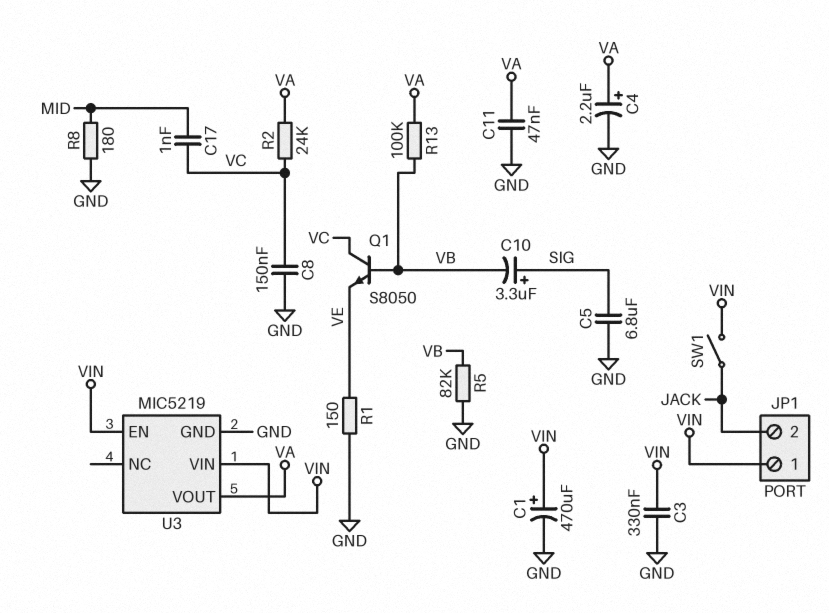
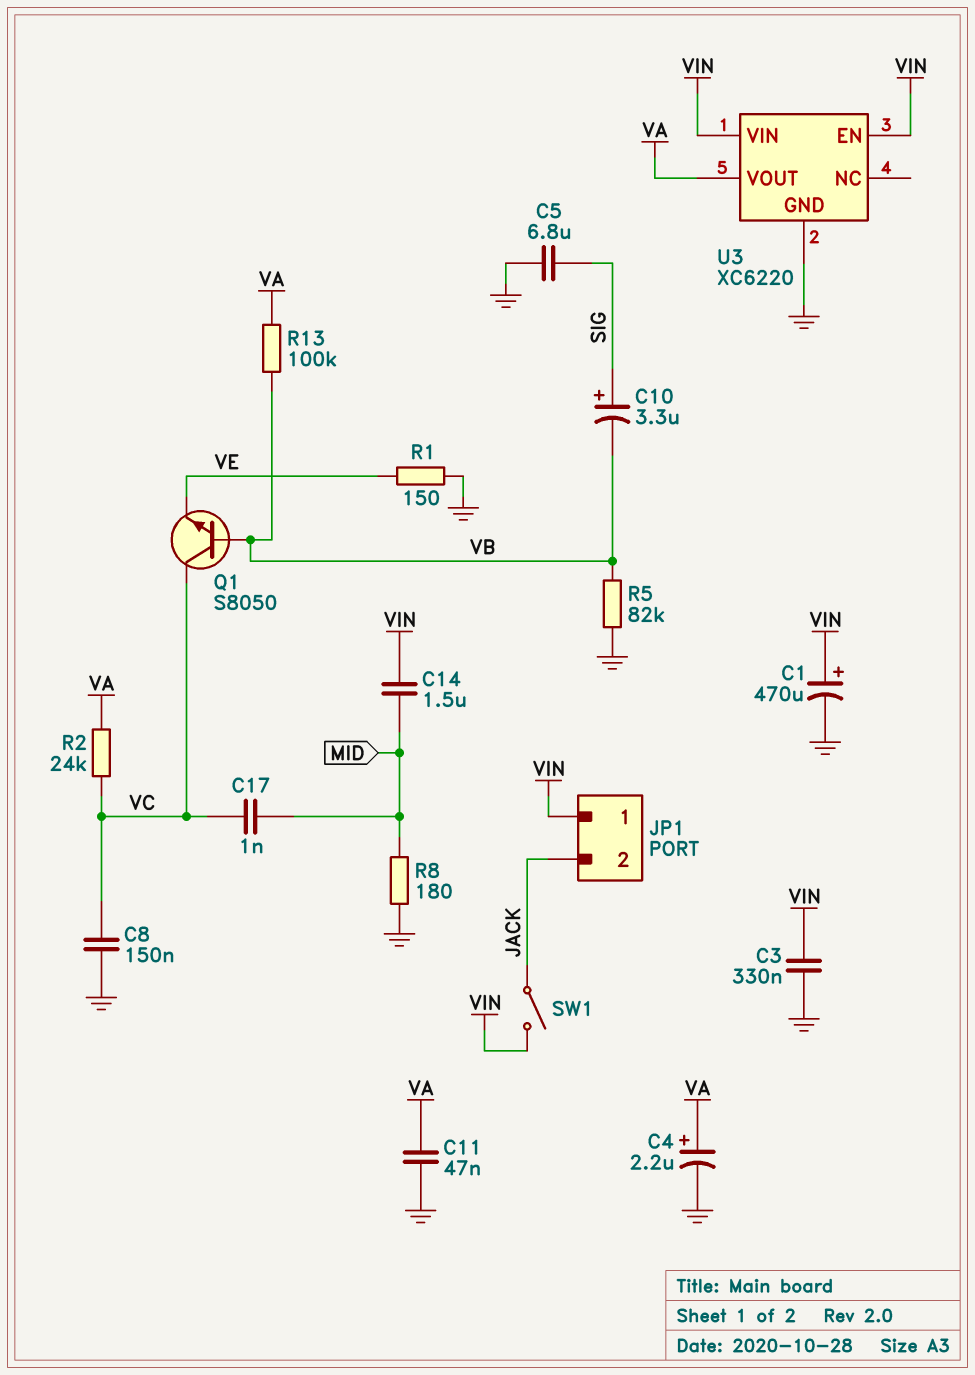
C14: none -> 1.5uF (MID, VIN)
U3: MIC5219 -> XC6220

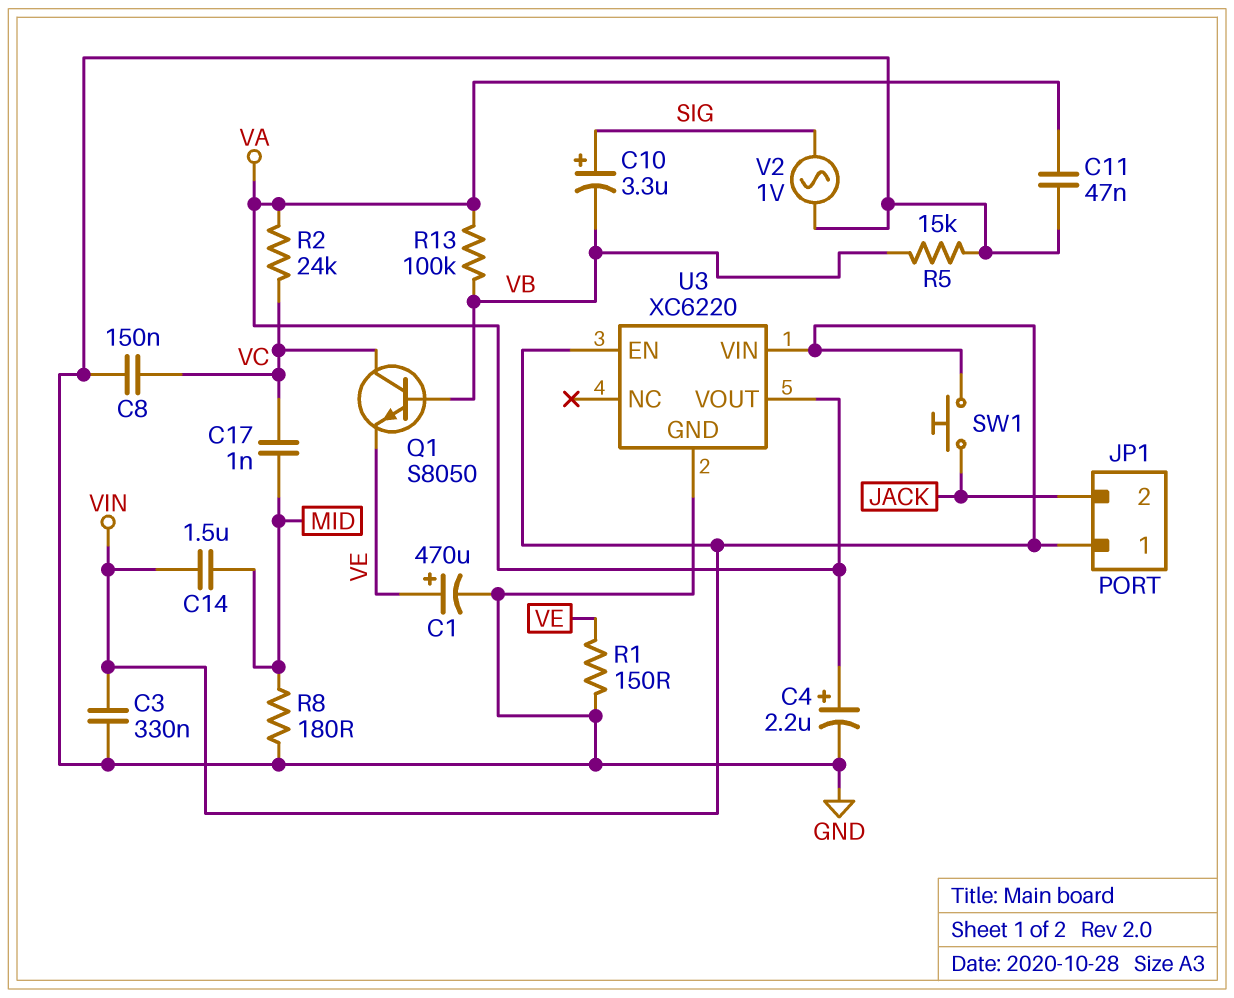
C1: 470uF (plus VIN, minus GND) -> 470uF (plus VE, minus GND)
C5: 6.8uF (GND, SIG) -> none
R5: 82k (GND, VB) -> 15k (GND, VB)
SW1: switch (JACK, VIN) -> button (JACK, VIN)
V2: none -> AC 1V (GND, SIG)

